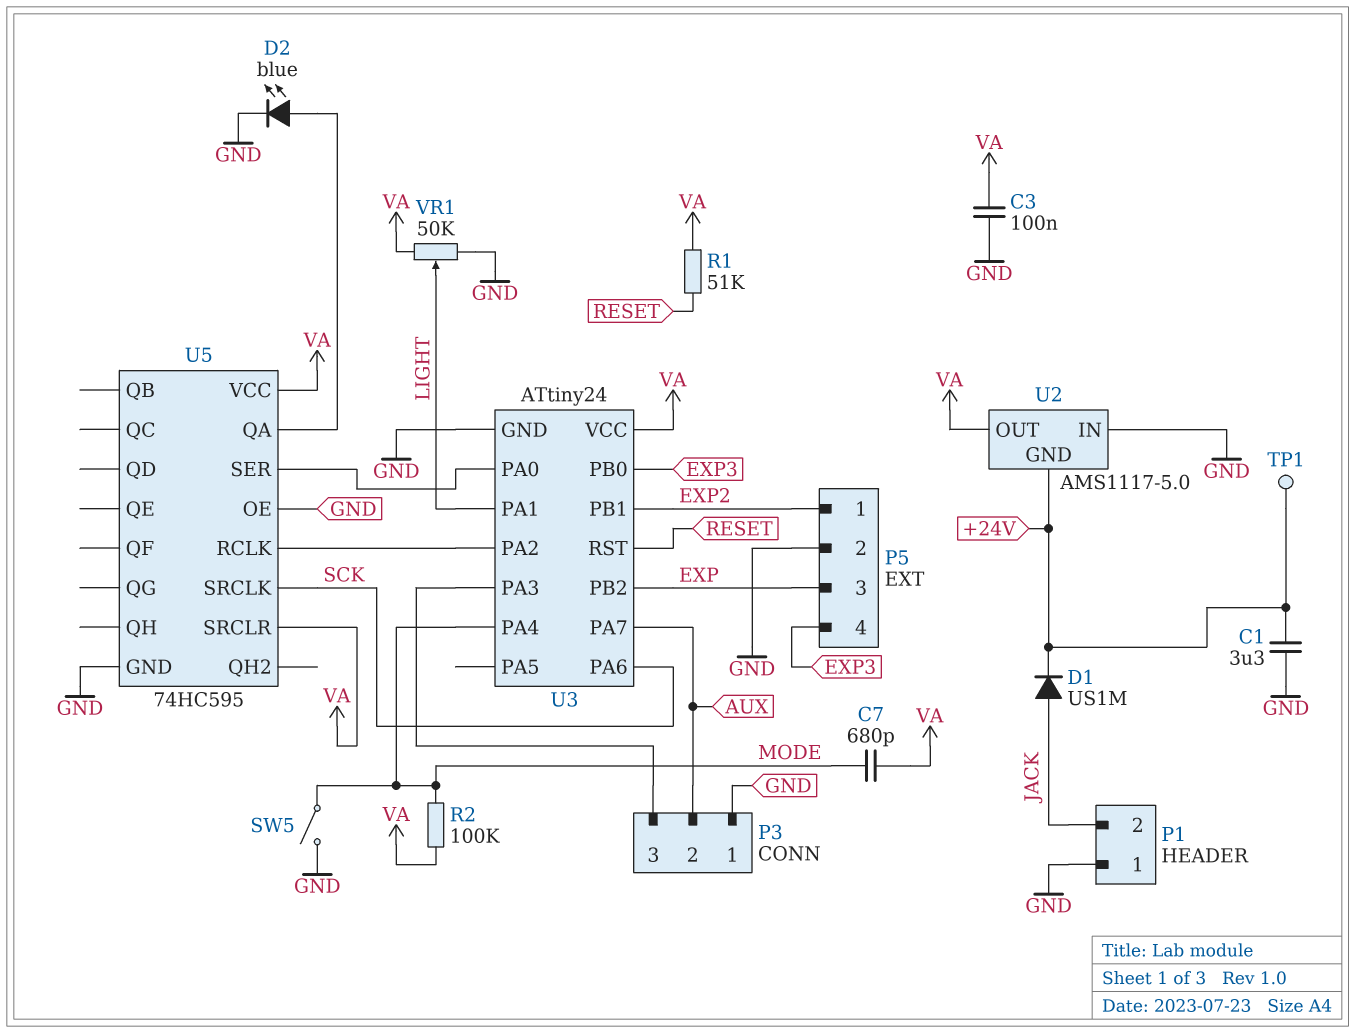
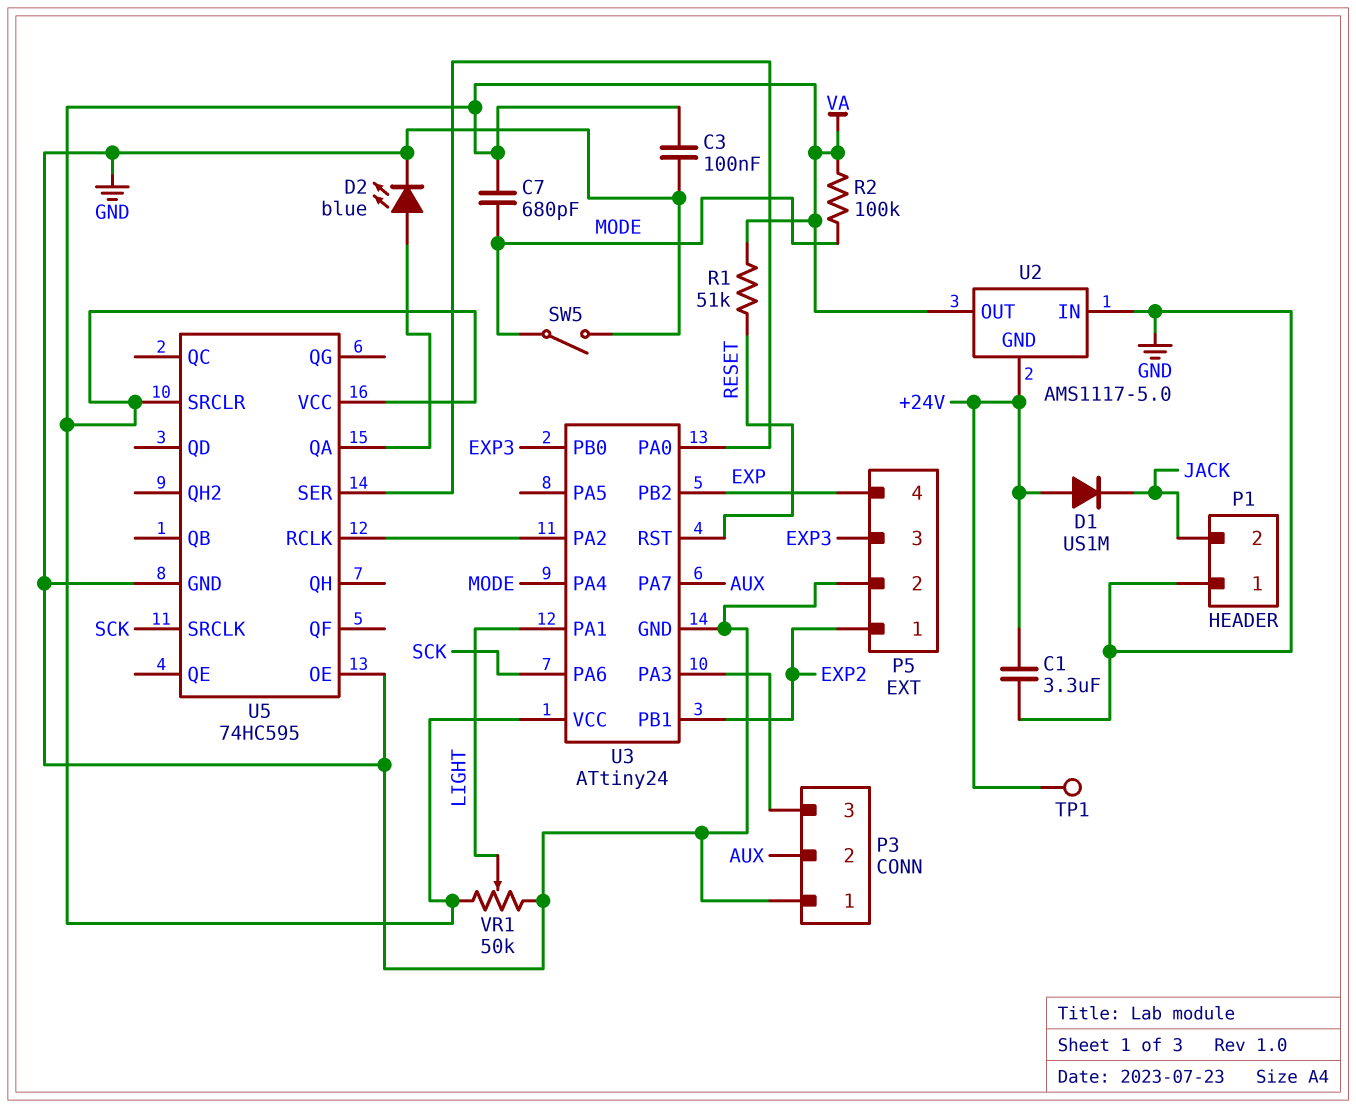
D1: diode US1M (A JACK, K +24V) -> diode US1M (A +24V, K JACK)
P5 pin 3: EXP -> EXP3
P5 pin 4: EXP3 -> EXP

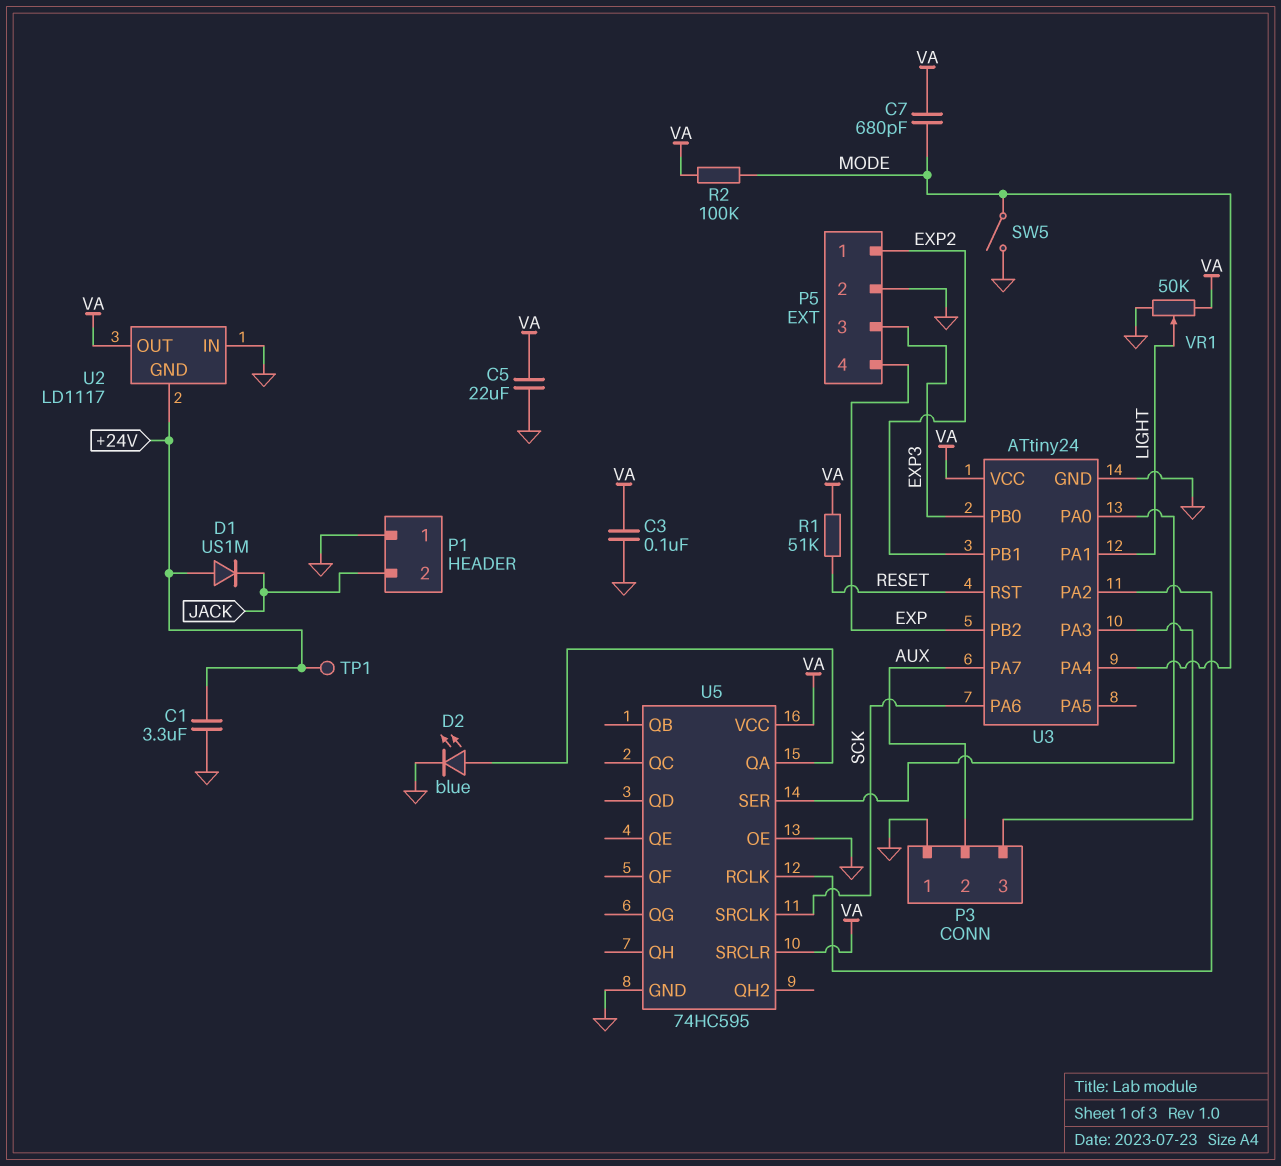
C5: none -> 22uF (GND, VA)
U2: AMS1117-5.0 -> LD1117

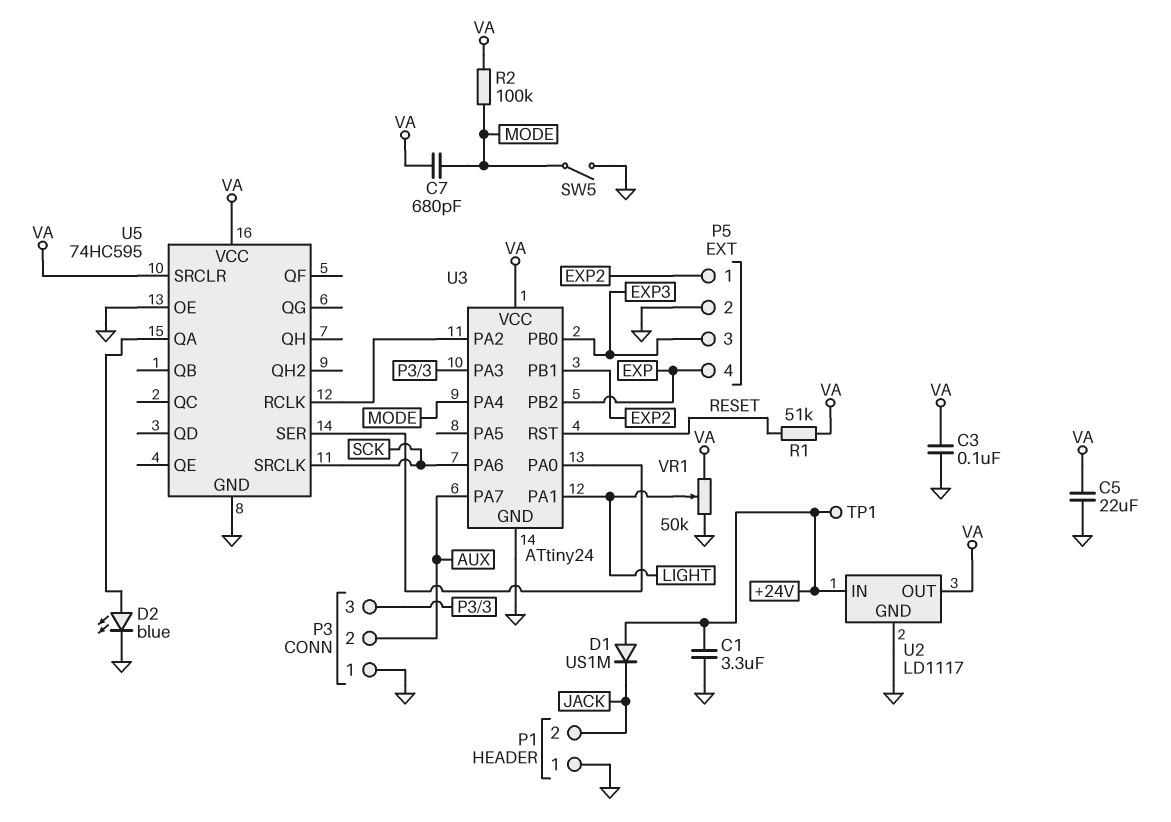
U2 pin GND: +24V -> GND
U2 pin IN: GND -> +24V

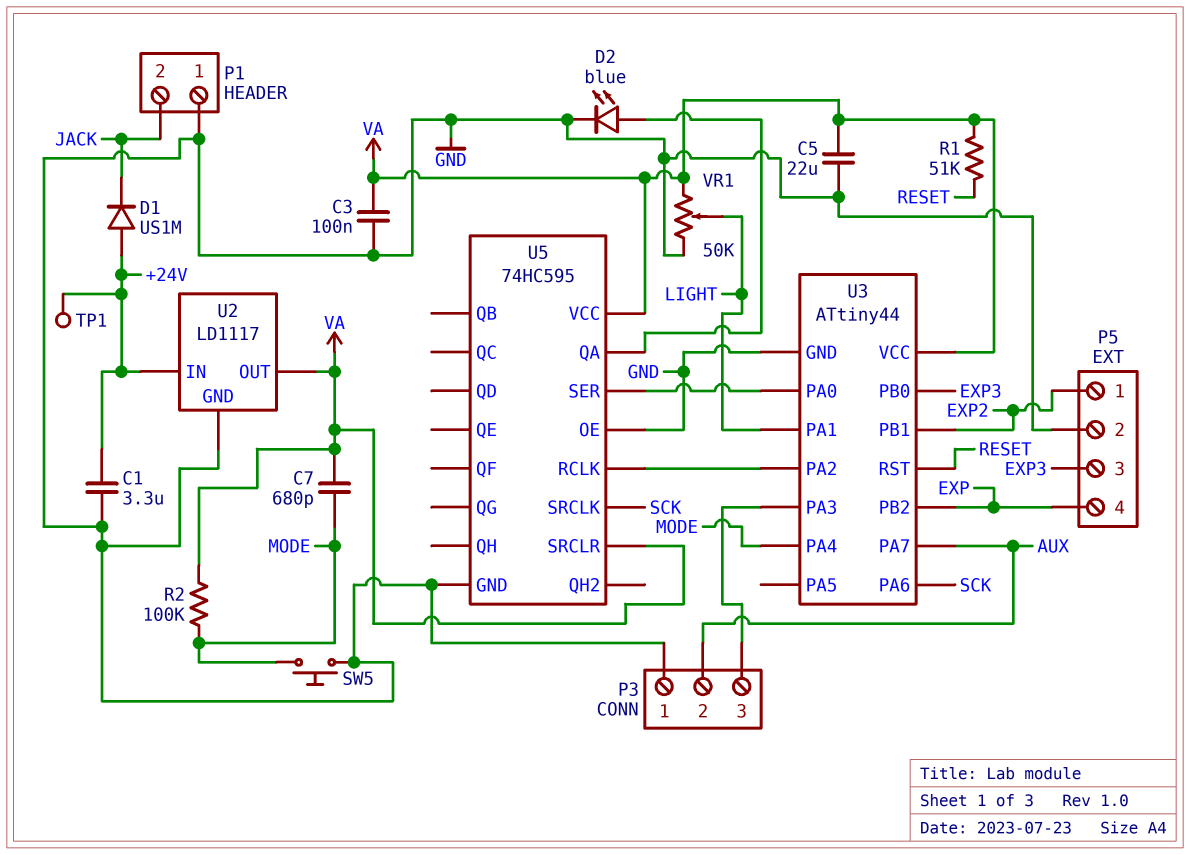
SW5: switch (GND, MODE) -> button (GND, MODE)
U3: ATtiny24 -> ATtiny44

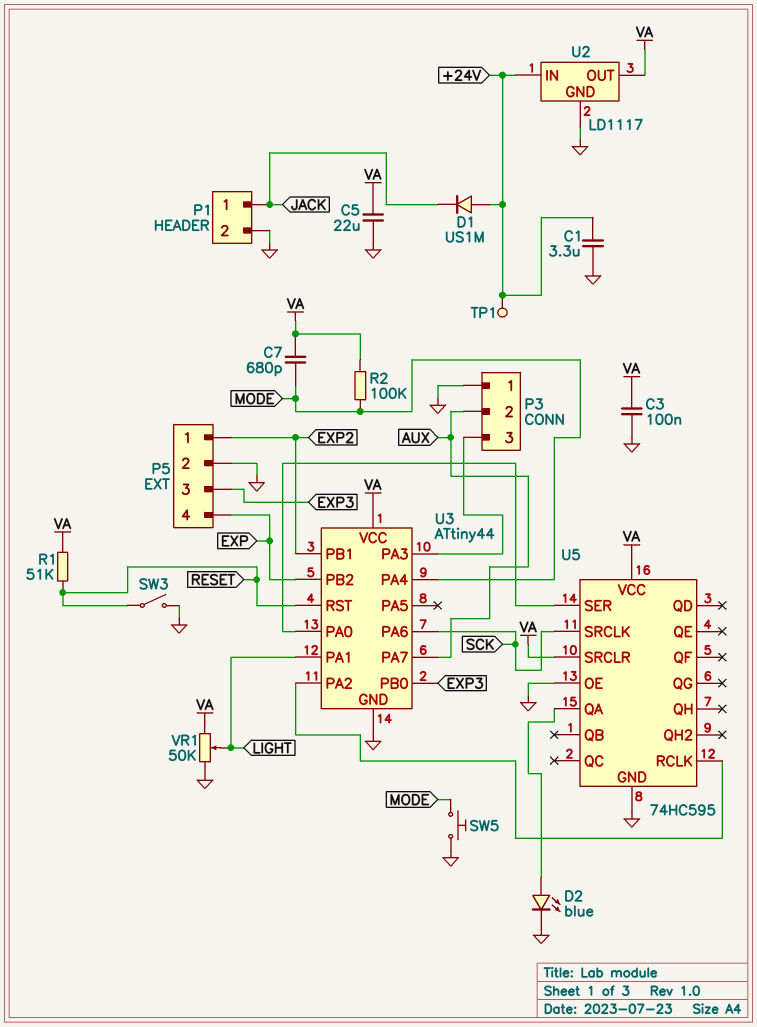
P1 pin 1: GND -> JACK
P1 pin 2: JACK -> GND
SW3: none -> switch (GND, RESET)

